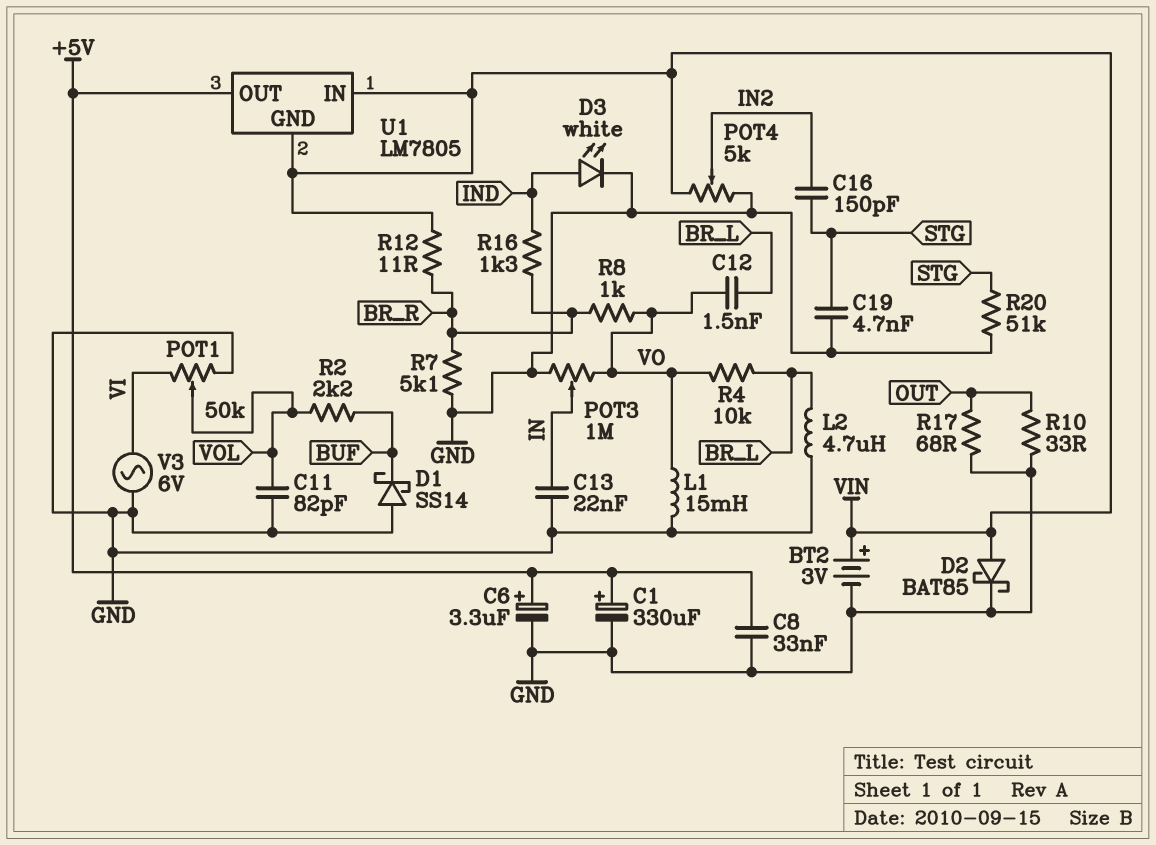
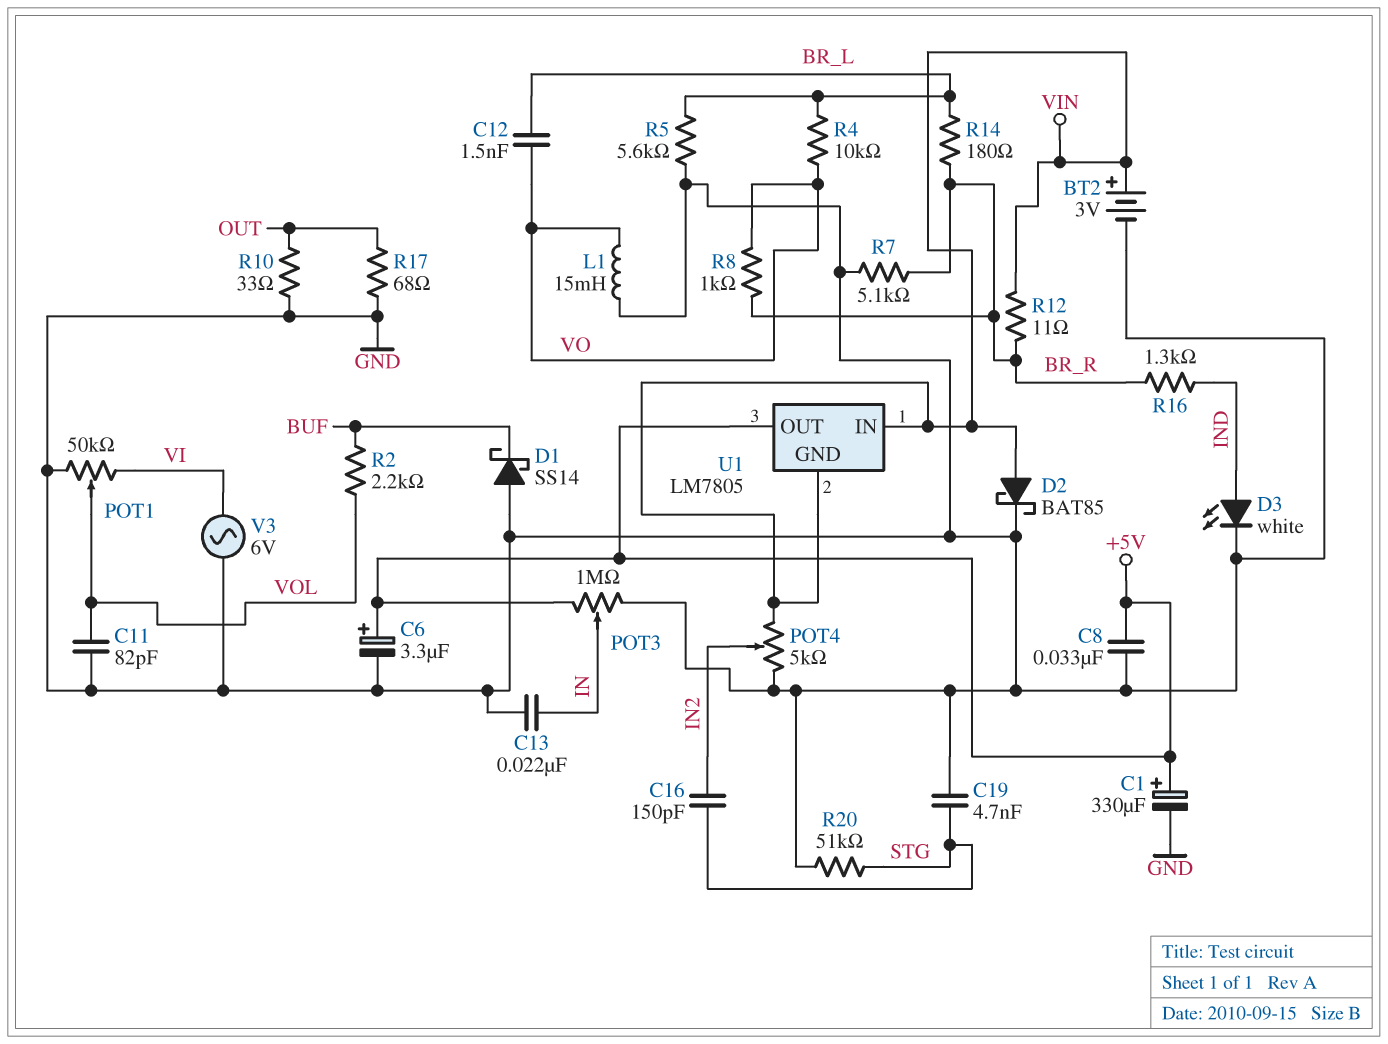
L2: 4.7uH (BR_L, GND) -> none
POT3: 1M (GND, VO, wiper IN) -> 1M (+5V, GND, wiper IN)
R5: none -> 5.6k (BR_L, GND)
R14: none -> 180 (BR_L, BR_R)

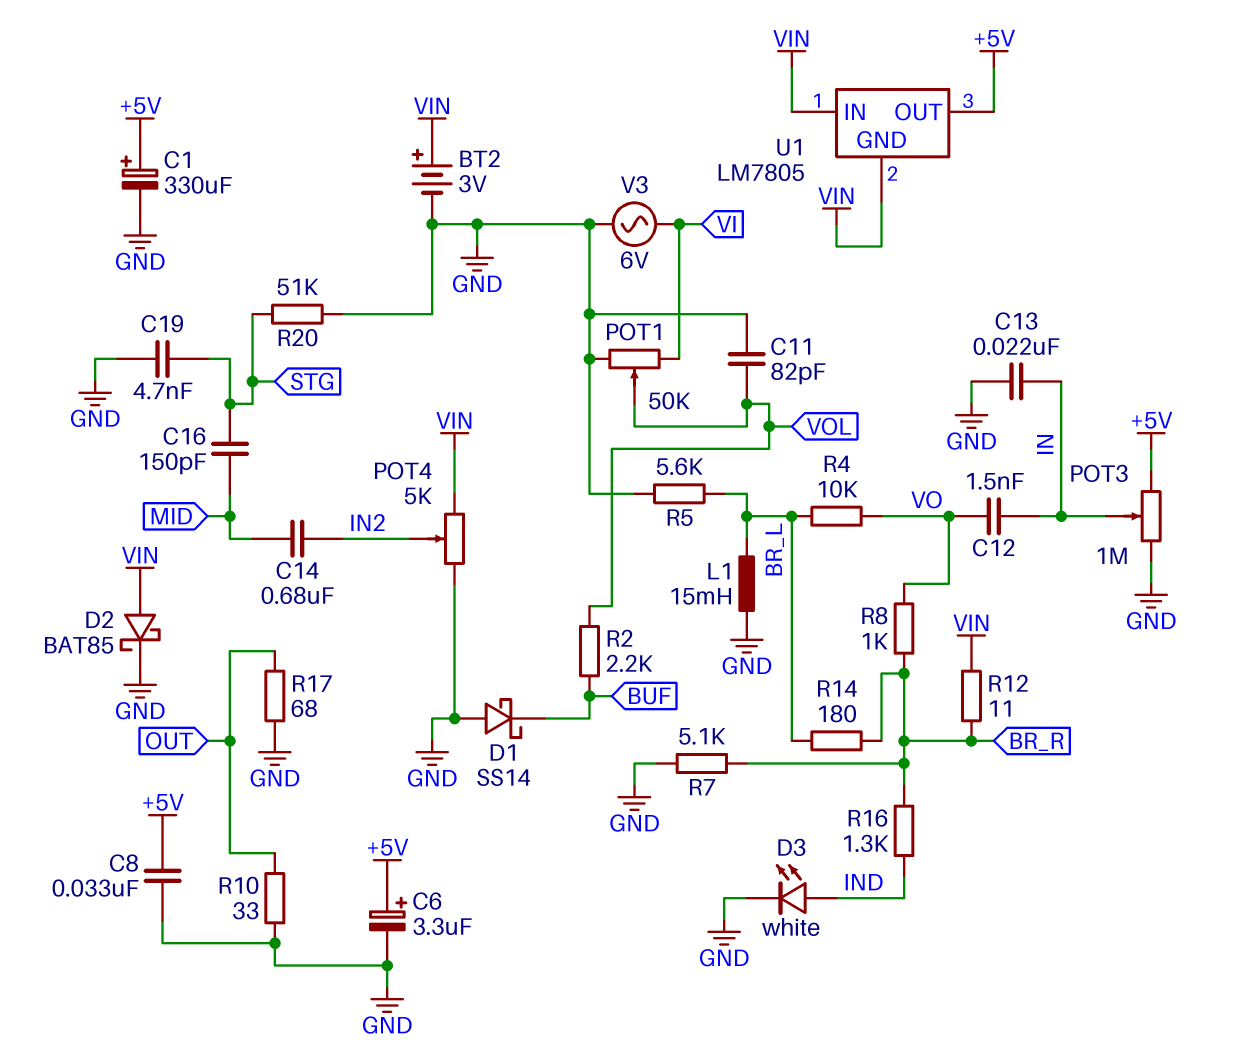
C12: 1.5nF (BR_L, VO) -> 1.5nF (IN, VO)
C14: none -> 680nF (IN2, MID)
C16: 150pF (IN2, STG) -> 150pF (MID, STG)
L1: 15mH (GND, VO) -> 15mH (BR_L, GND)

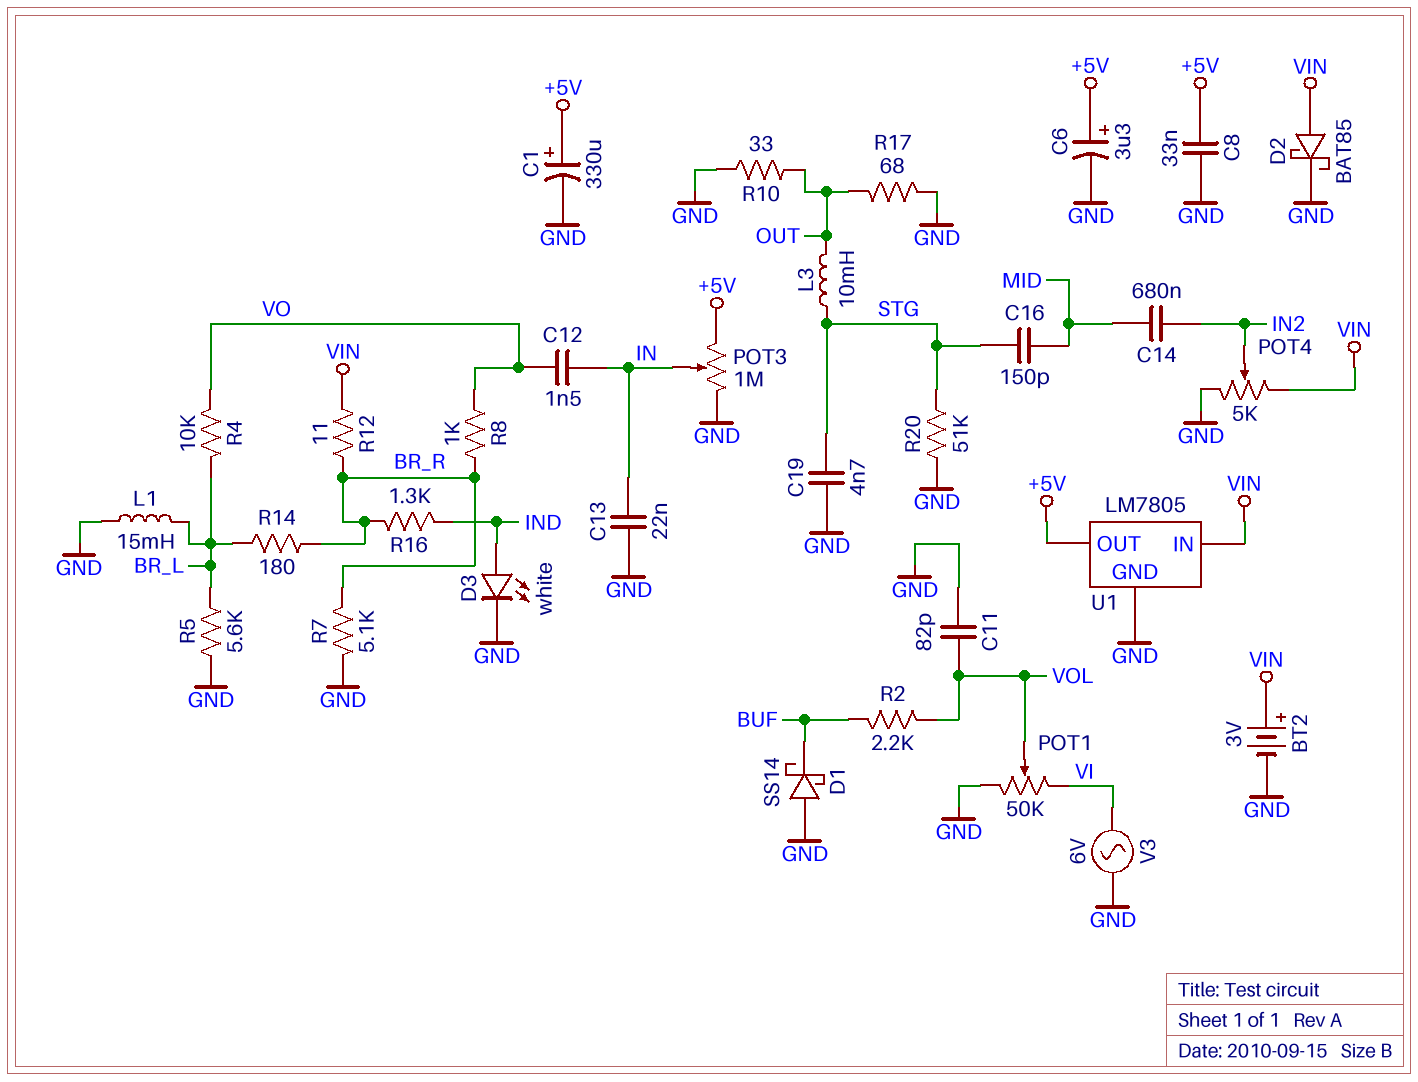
L3: none -> 10mH (OUT, STG)
U1 pin GND: VIN -> GND

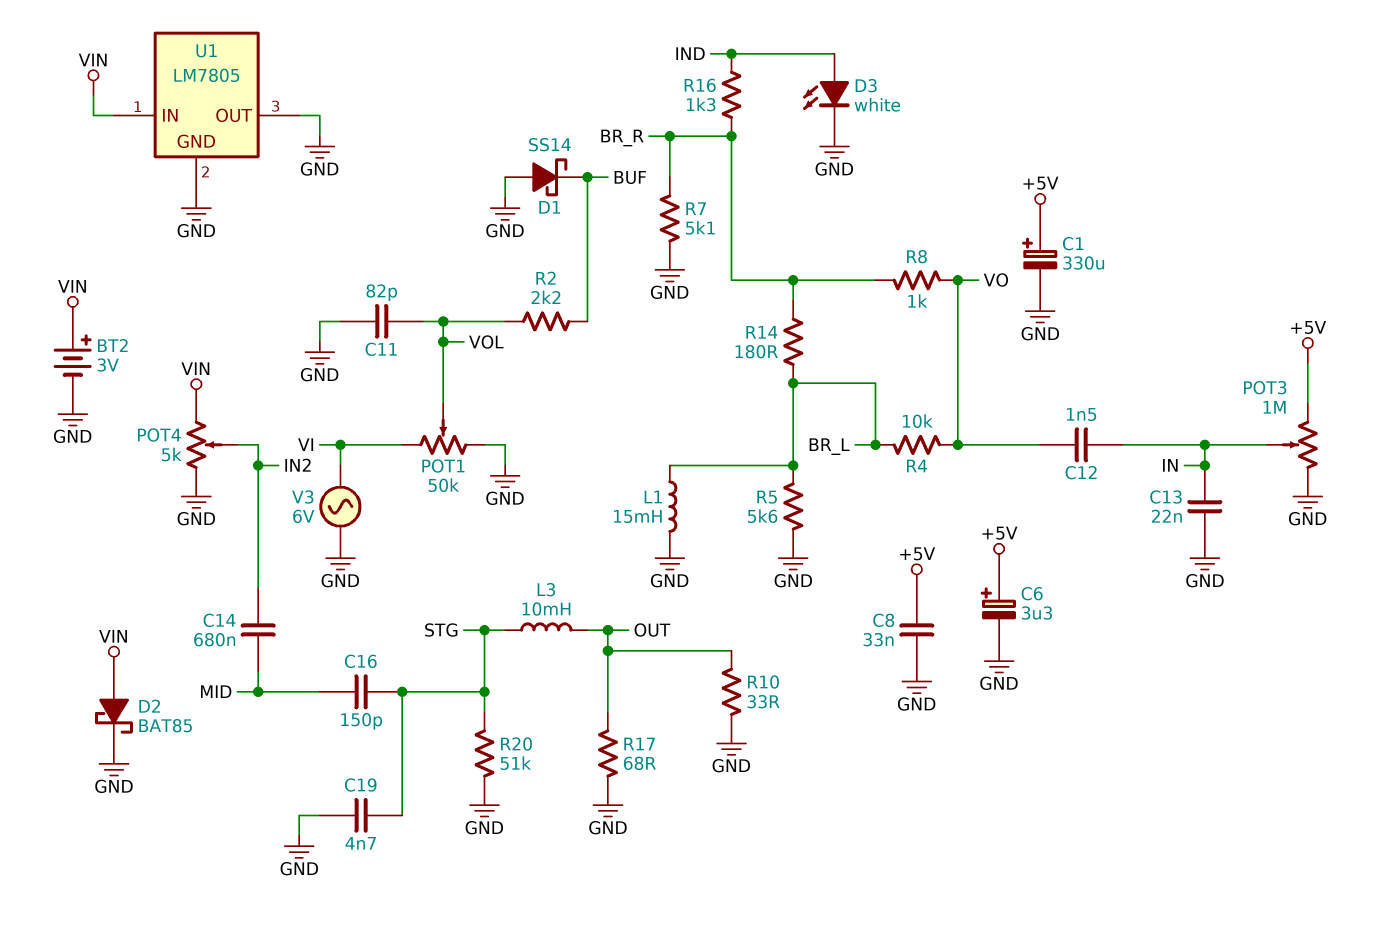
R12: 11 (BR_R, VIN) -> none
U1 pin OUT: +5V -> GND

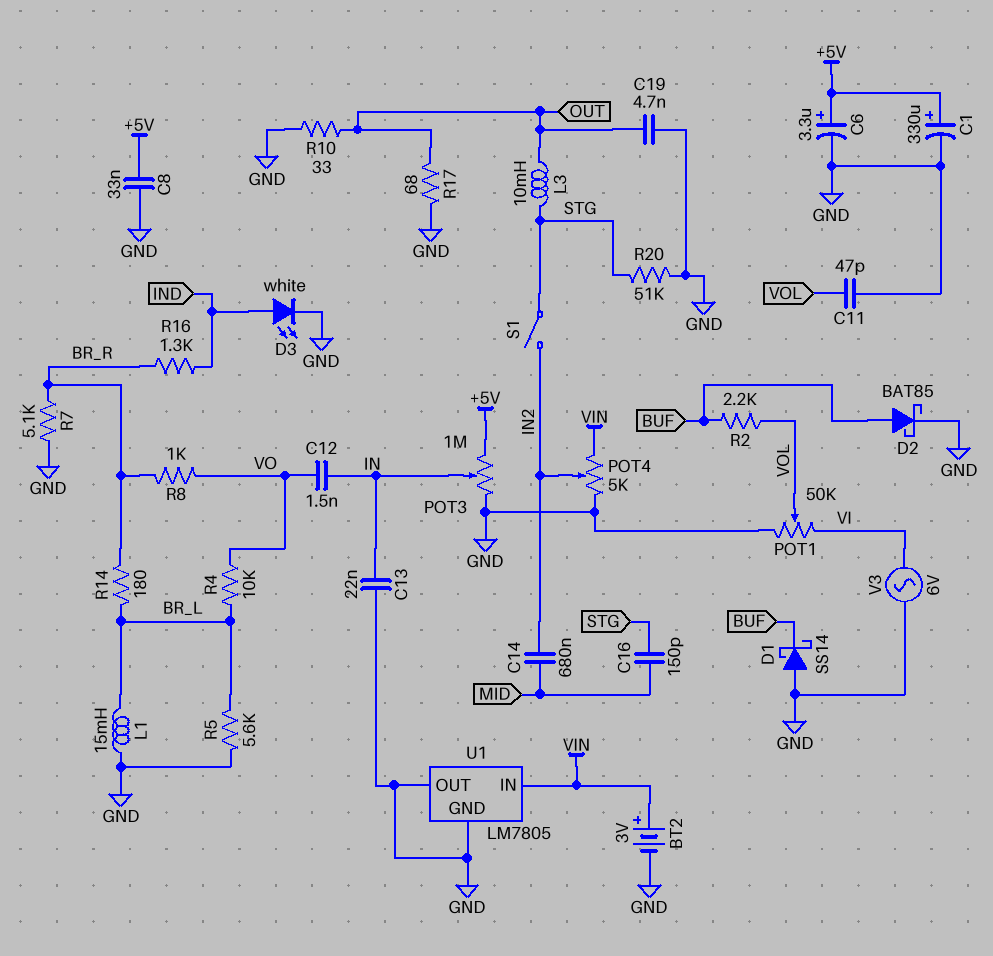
C11: 82pF (GND, VOL) -> 47pF (GND, VOL)
C19: 4.7nF (GND, STG) -> 4.7nF (GND, OUT)
D2: schottky BAT85 (A VIN, K GND) -> schottky BAT85 (A BUF, K GND)
S1: none -> switch (IN2, STG)

